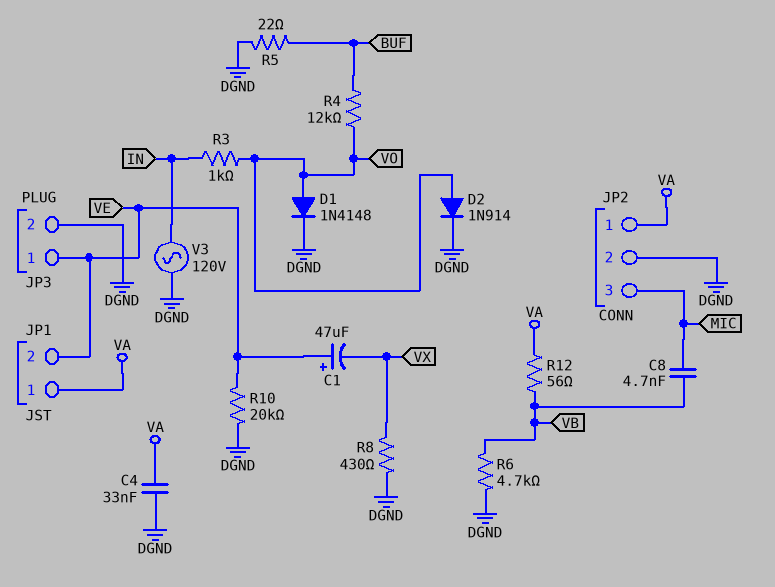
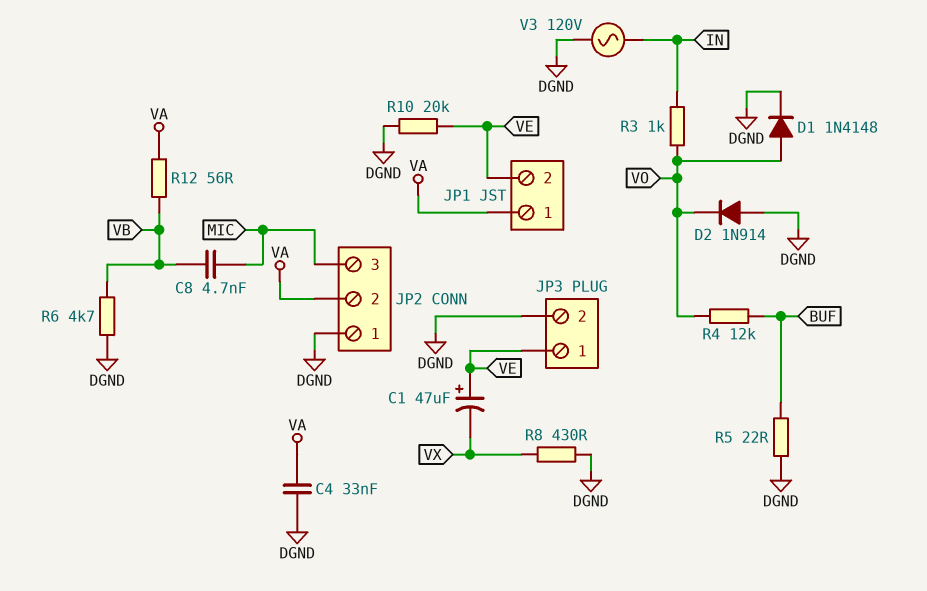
D2: diode 1N914 (A VO, K DGND) -> diode 1N914 (A DGND, K VO)
JP2 pin 1: VA -> DGND
JP2 pin 2: DGND -> VA

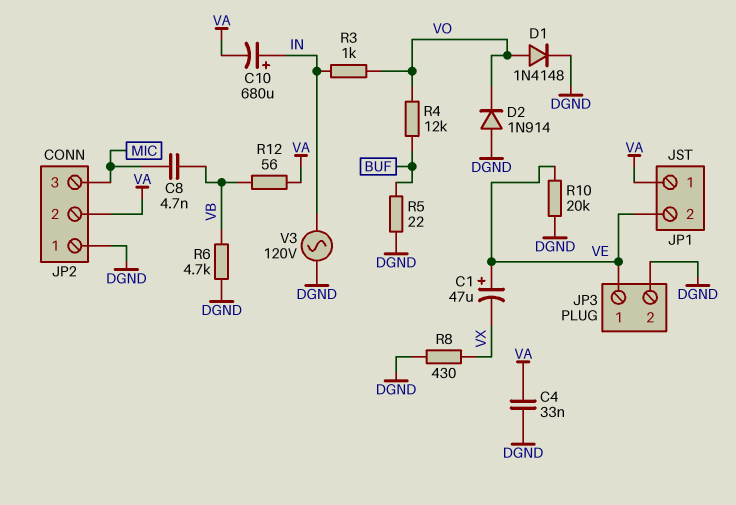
C10: none -> 680uF (plus IN, minus VA)

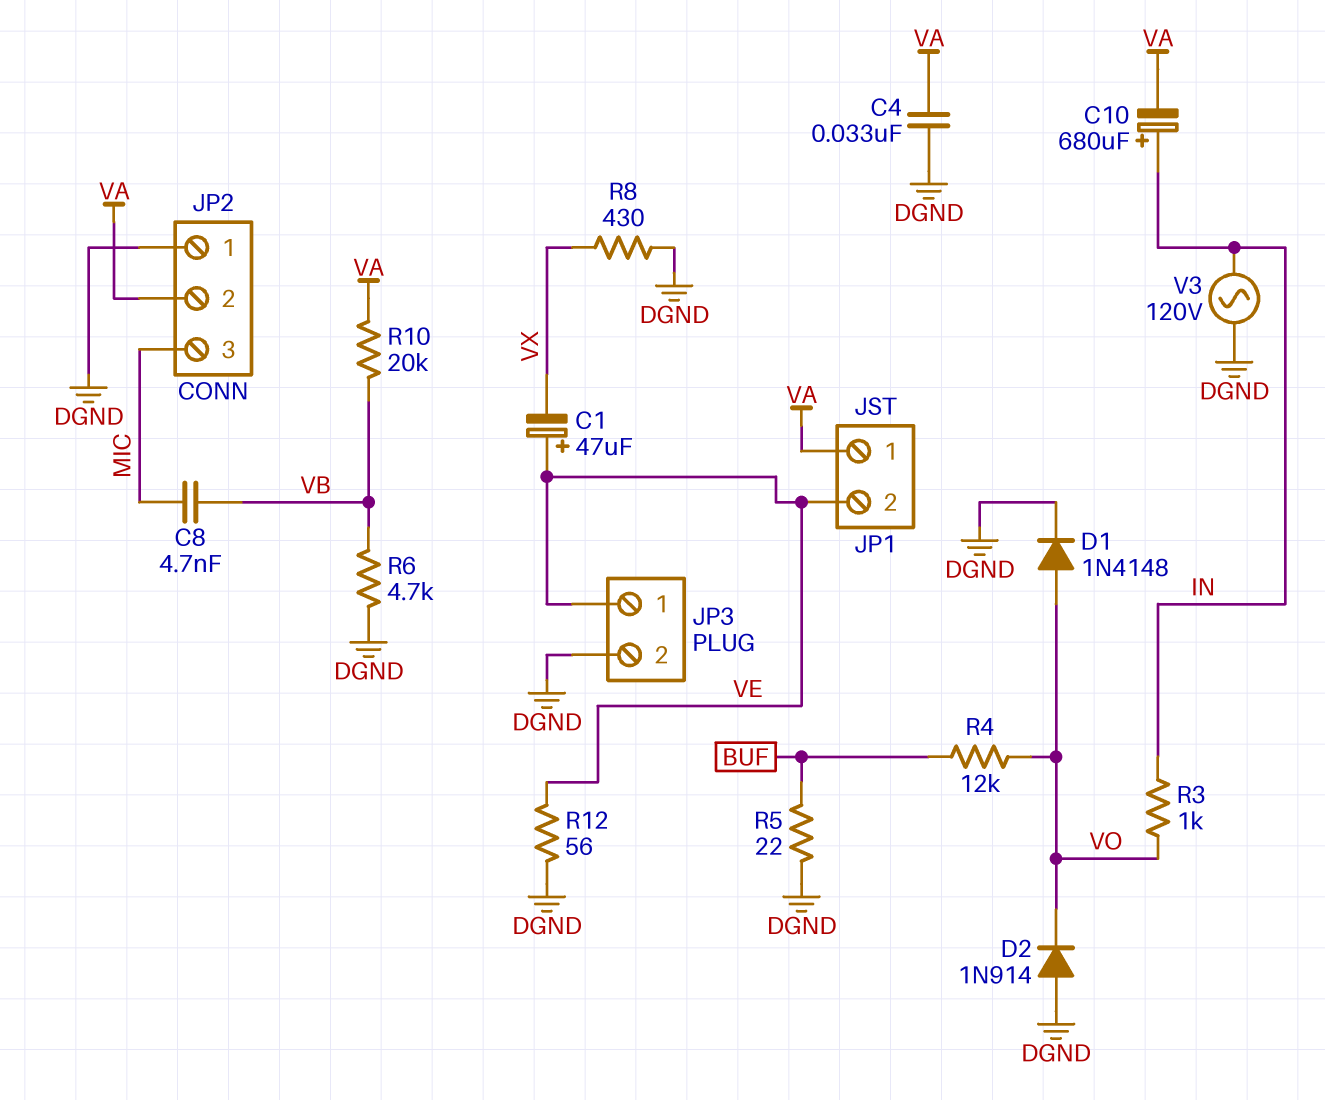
R10: 20k (DGND, VE) -> 20k (VA, VB)
R12: 56 (VA, VB) -> 56 (DGND, VE)

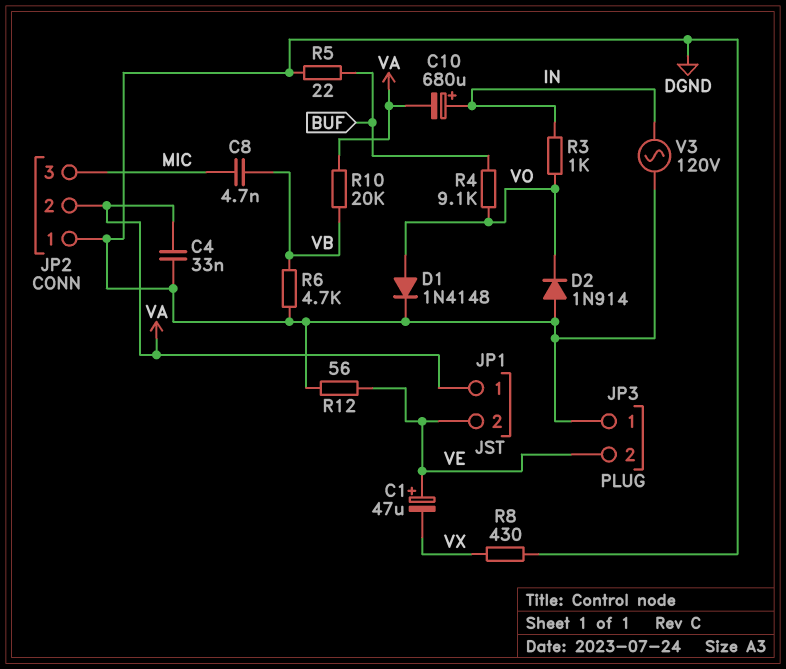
JP3 pin 1: VE -> DGND
JP3 pin 2: DGND -> VE
R4: 12k (BUF, VO) -> 9.1k (BUF, VO)

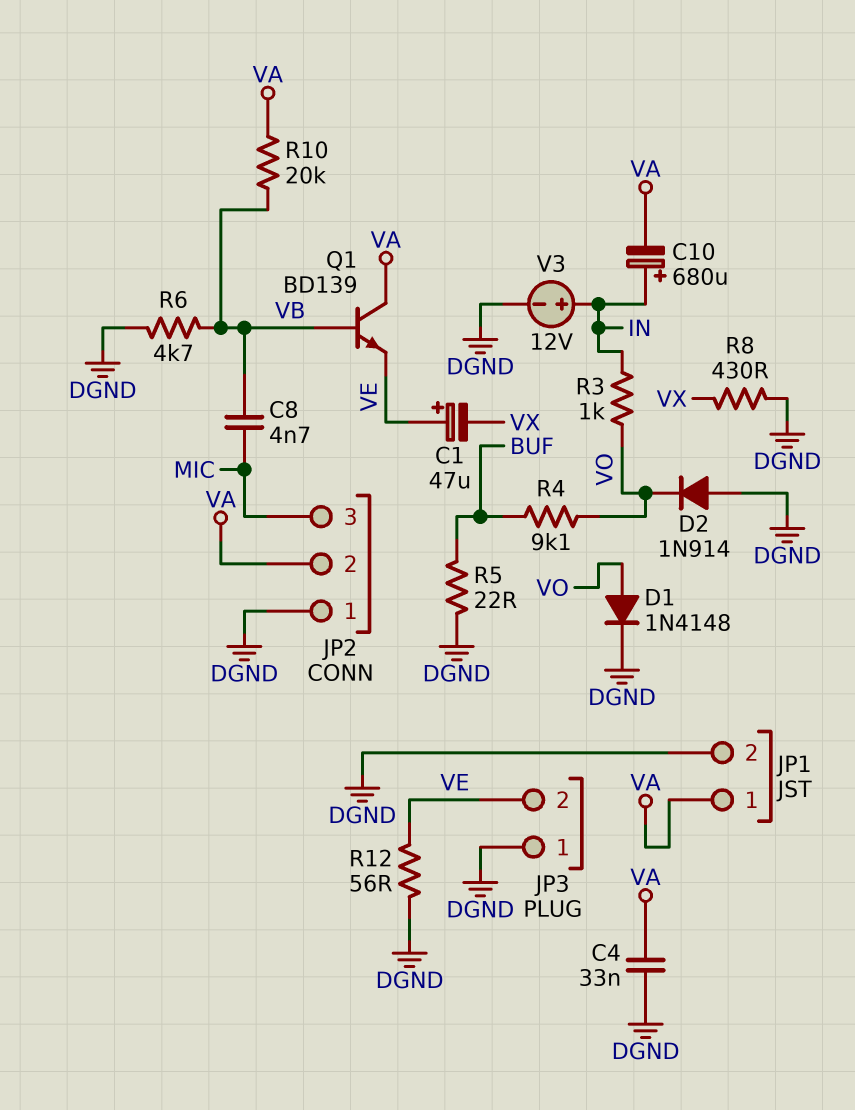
JP1 pin 2: VE -> DGND
Q1: none -> NPN BD139 (B VB, C VA, E VE)
V3: AC 120V (DGND, IN) -> 12V (plus IN, minus DGND)

